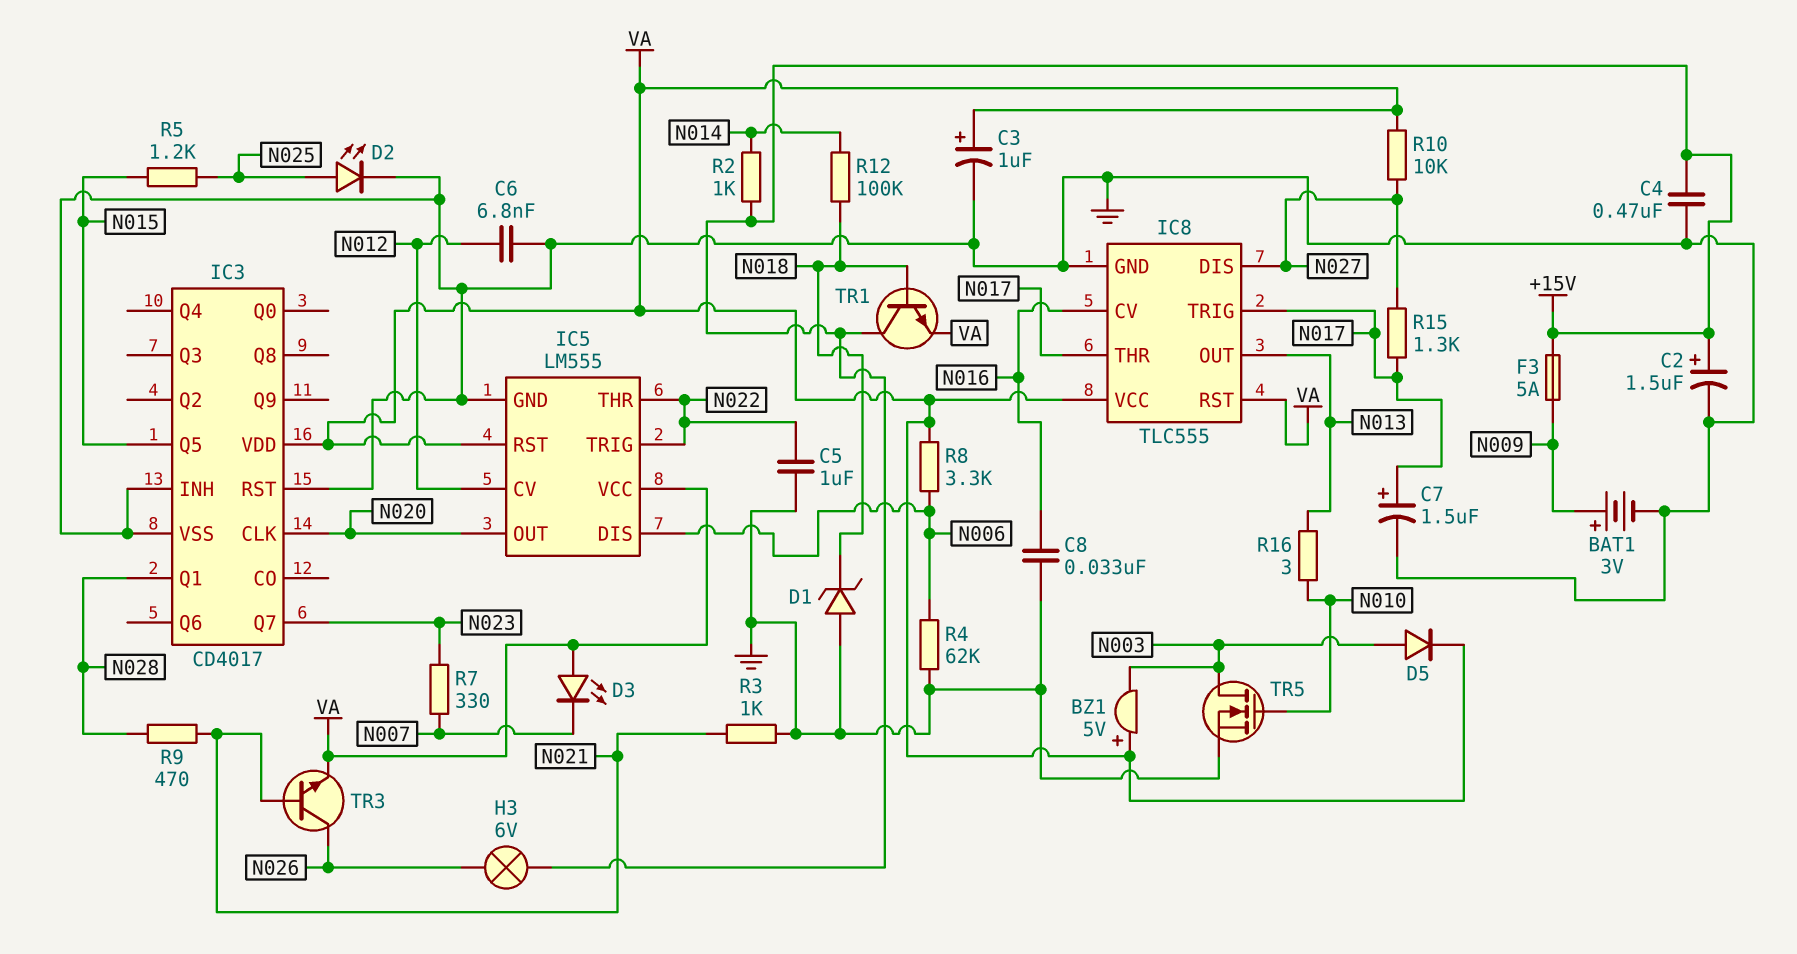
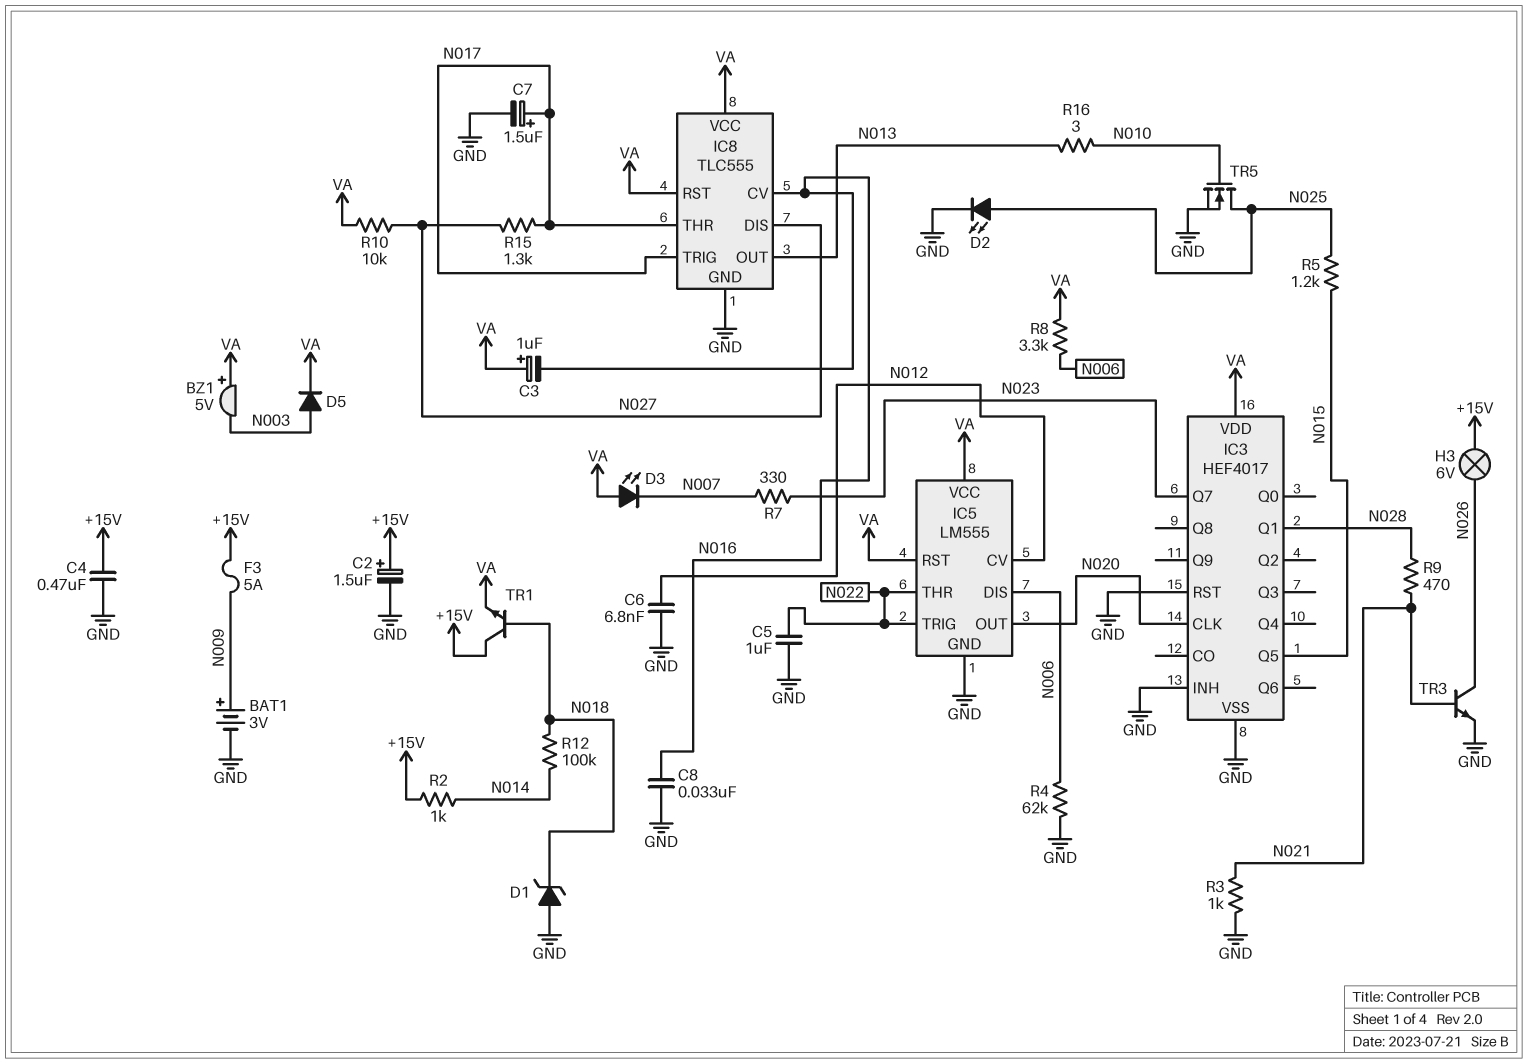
C3: 1uF (plus VA, minus GND) -> 1uF (plus VA, minus N016)
IC3: CD4017 -> HEF4017
TR3: NPN (B N021, C N026, E VA) -> NPN (B N021, C N026, E GND)
TR5: NMOS (G N010, D N003, S GND) -> NMOS (G N010, D N025, S GND)

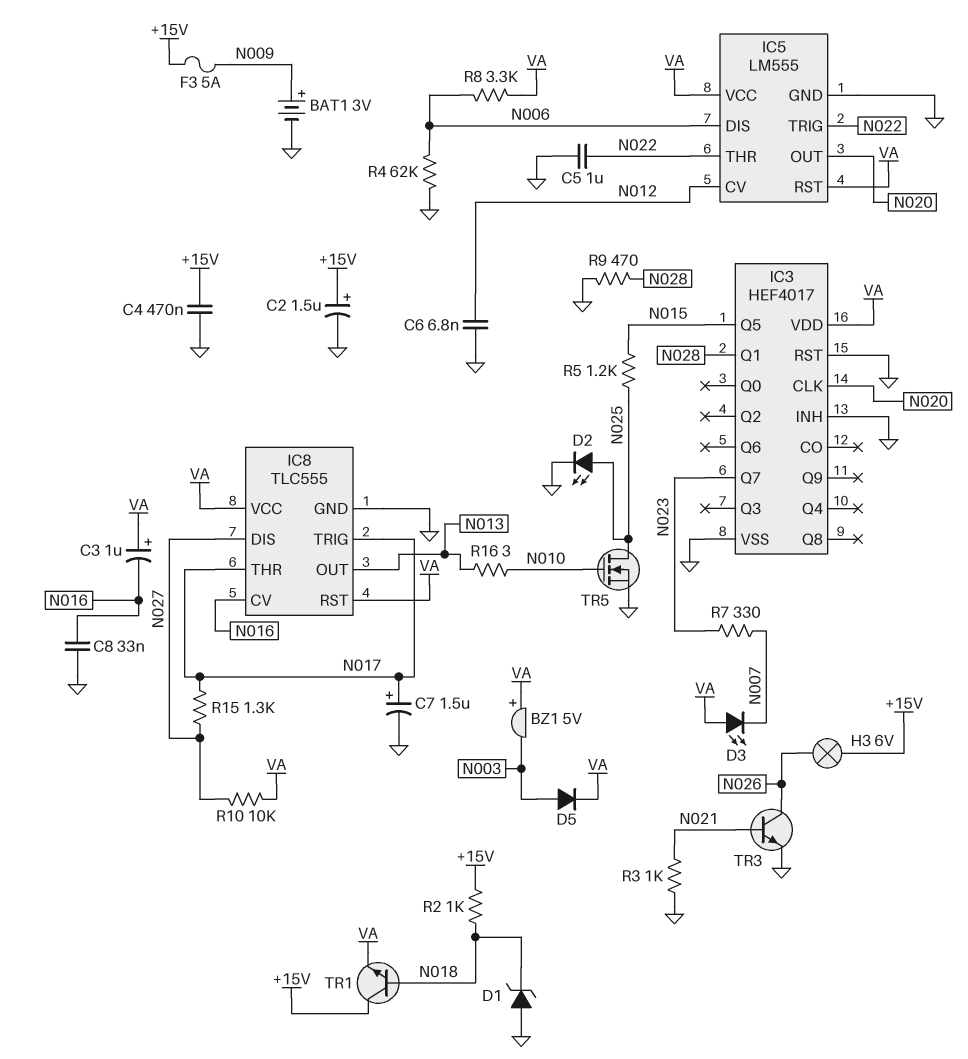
R2: 1k (+15V, N014) -> 1k (+15V, N018)
R9: 470 (N021, N028) -> 470 (GND, N028)
R12: 100k (N014, N018) -> none

